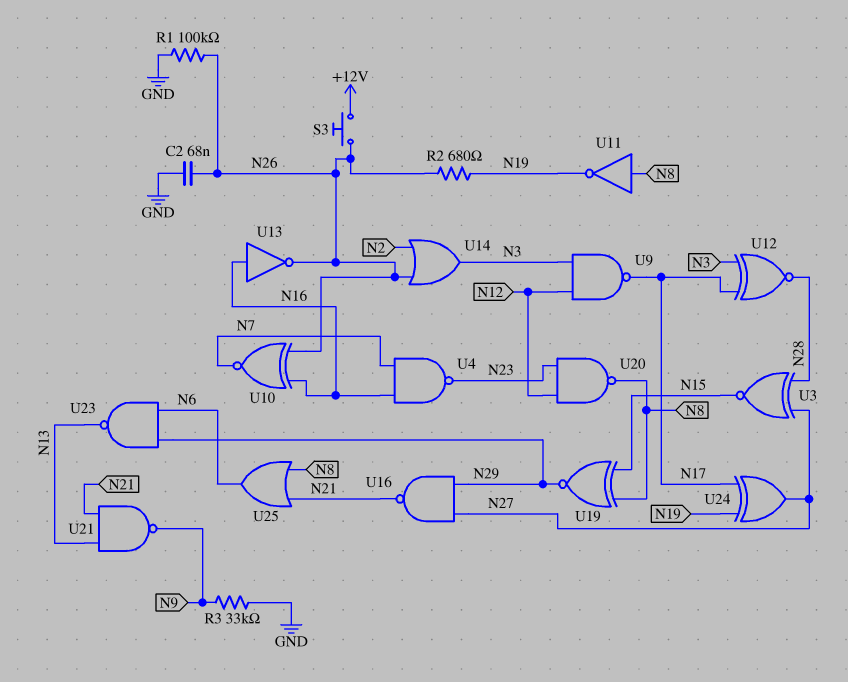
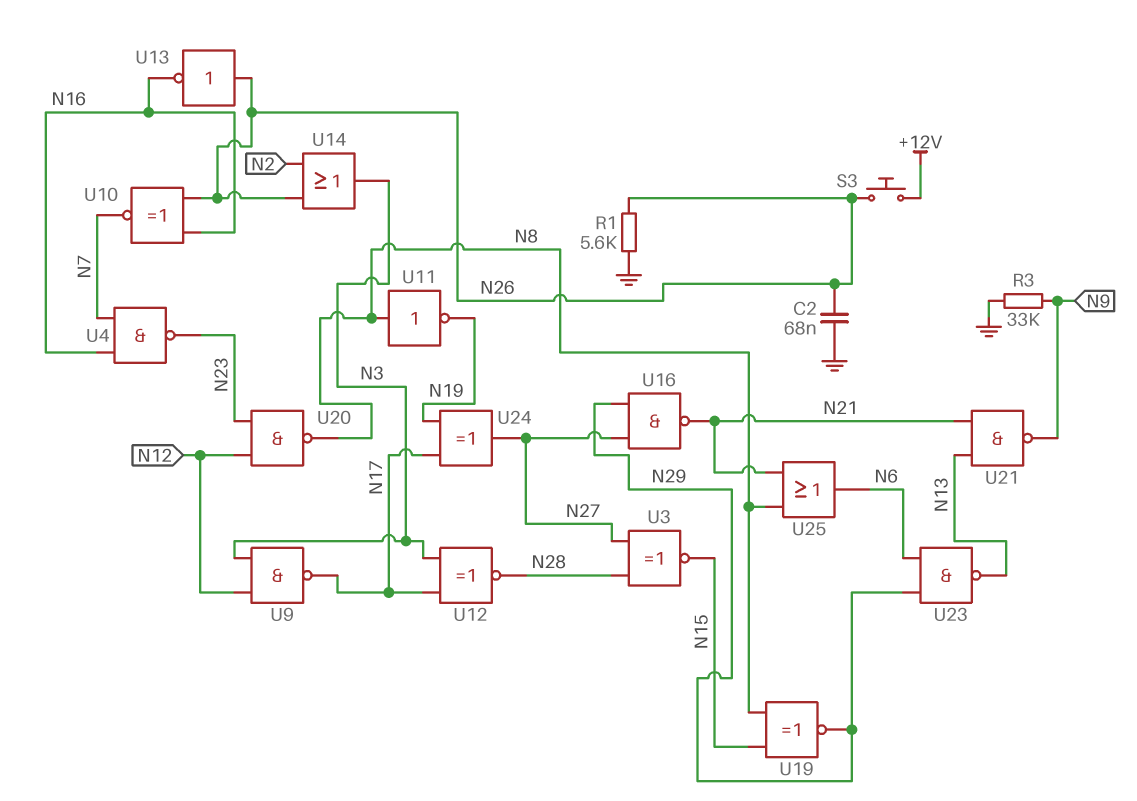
R1: 100k (GND, N26) -> 5.6k (GND, N26)
R2: 680 (N19, N26) -> none
U13: NOT (in N16, out N26) -> NOT (in N26, out N16)

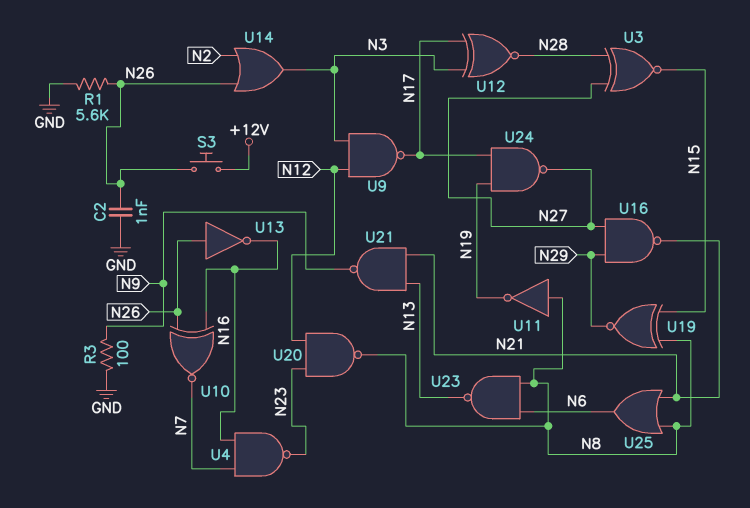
C2: 68nF (GND, N26) -> 1nF (GND, N26)
R3: 33k (GND, N9) -> 100 (GND, N9)
U23: NAND (in N6, in N29, out N13) -> NAND (in N6, in N8, out N13)
U24: XOR (in N17, in N19, out N27) -> NAND (in N17, in N19, out N27)

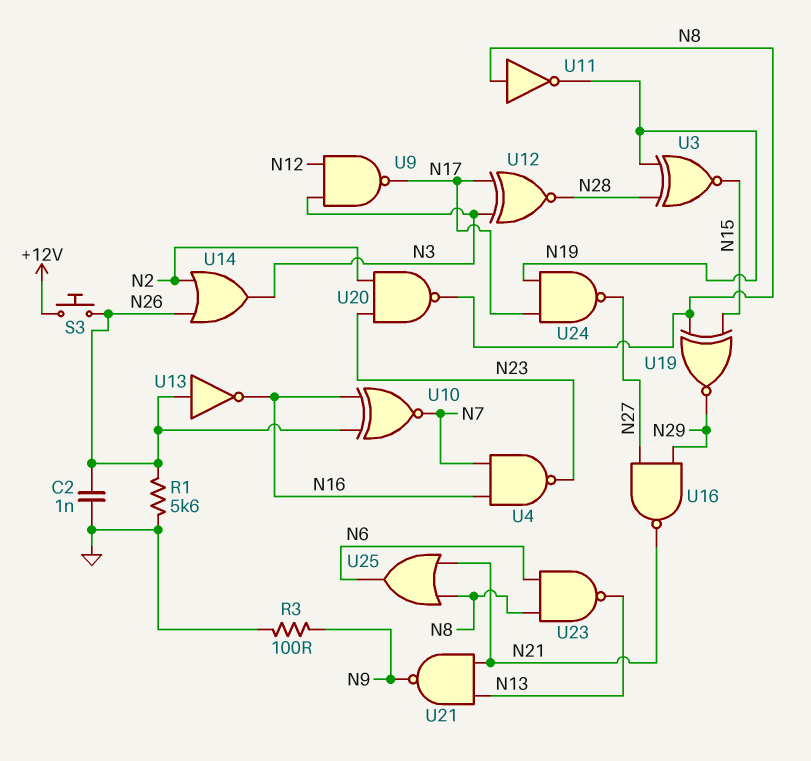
U3: XNOR (in N27, in N28, out N15) -> XNOR (in N19, in N28, out N15)
U20: NAND (in N12, in N23, out N8) -> NAND (in N2, in N23, out N8)

